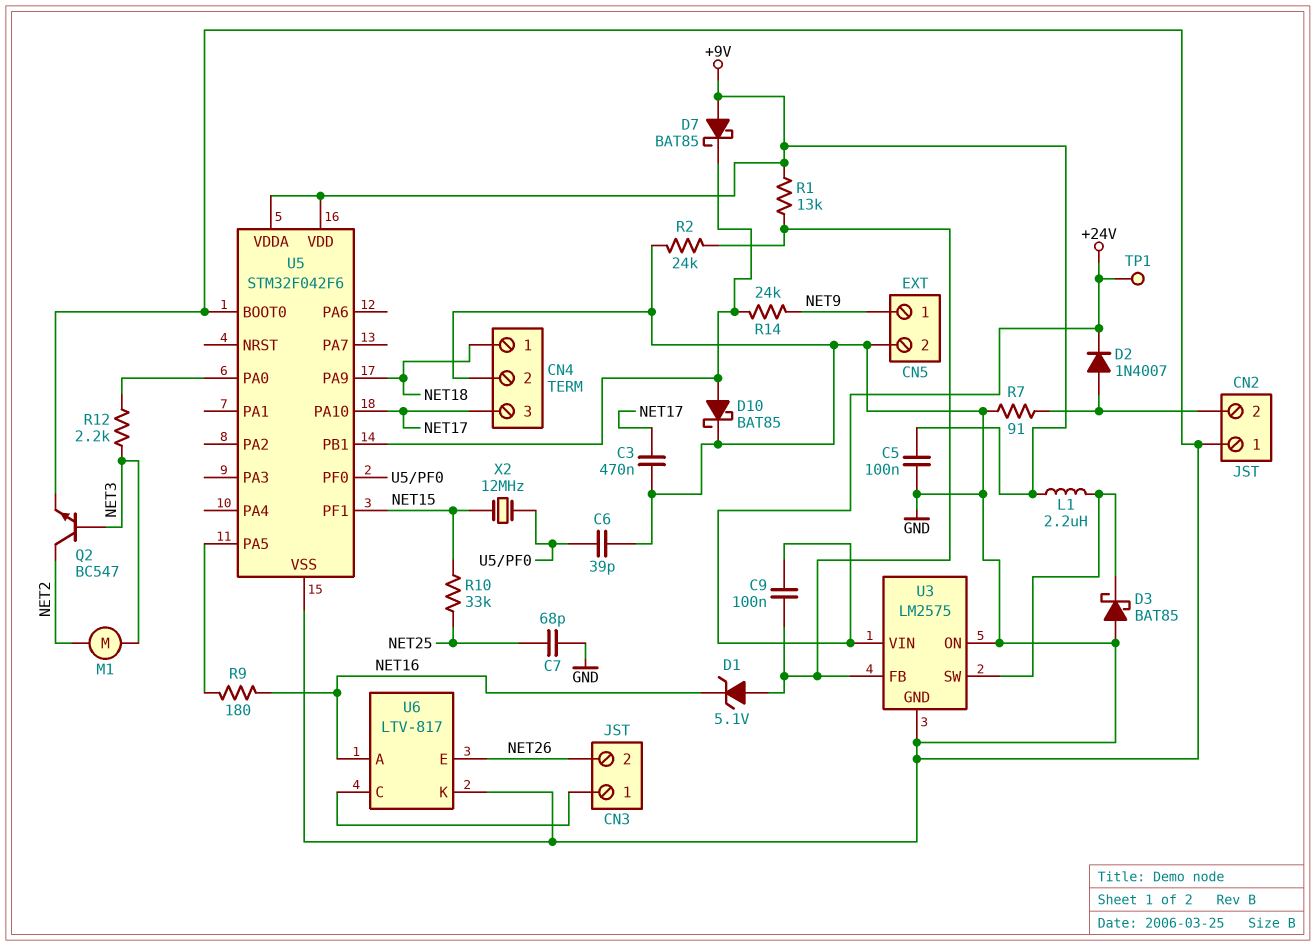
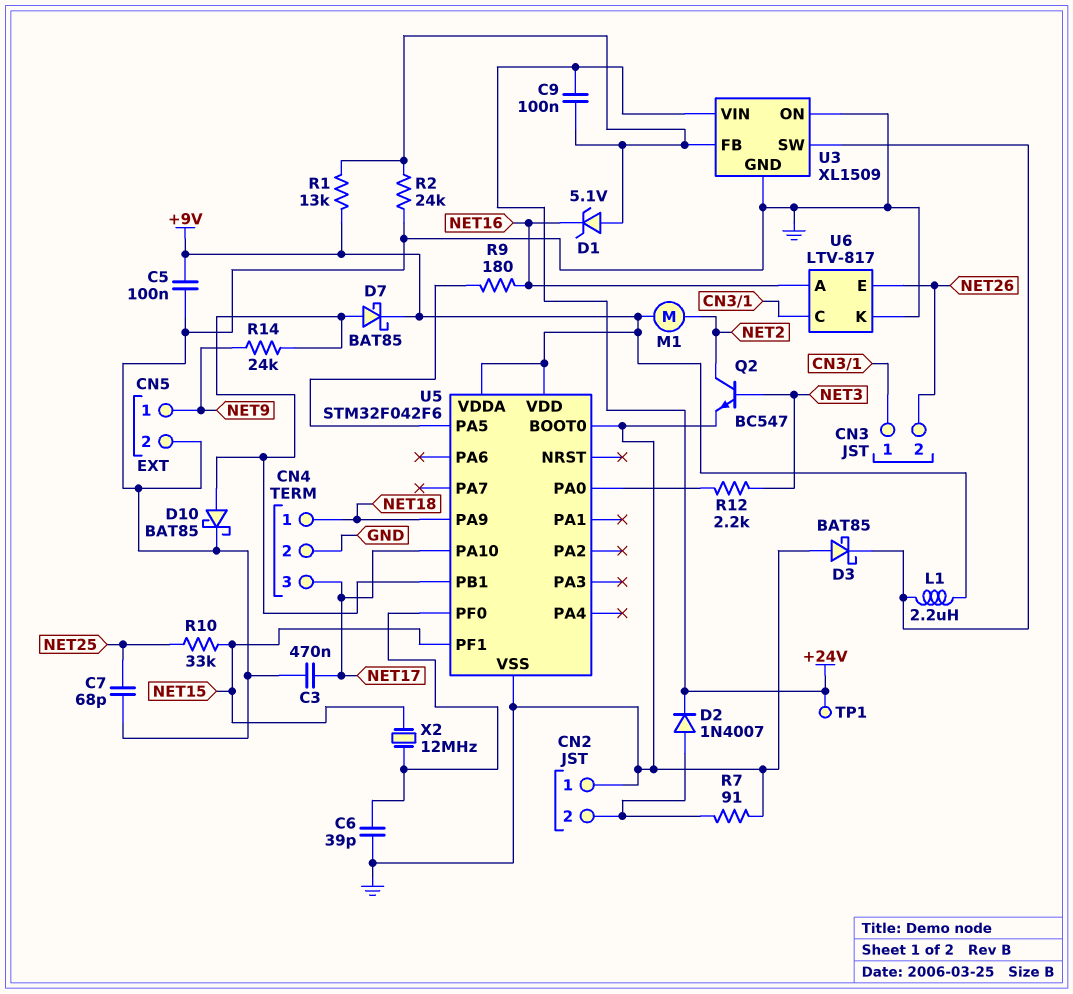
D7: schottky BAT85 (A +9V, K U5/PB1) -> schottky BAT85 (A U5/PB1, K +9V)
M1: motor (NET2, NET3) -> motor (+9V, NET2)
U3: LM2575 -> XL1509

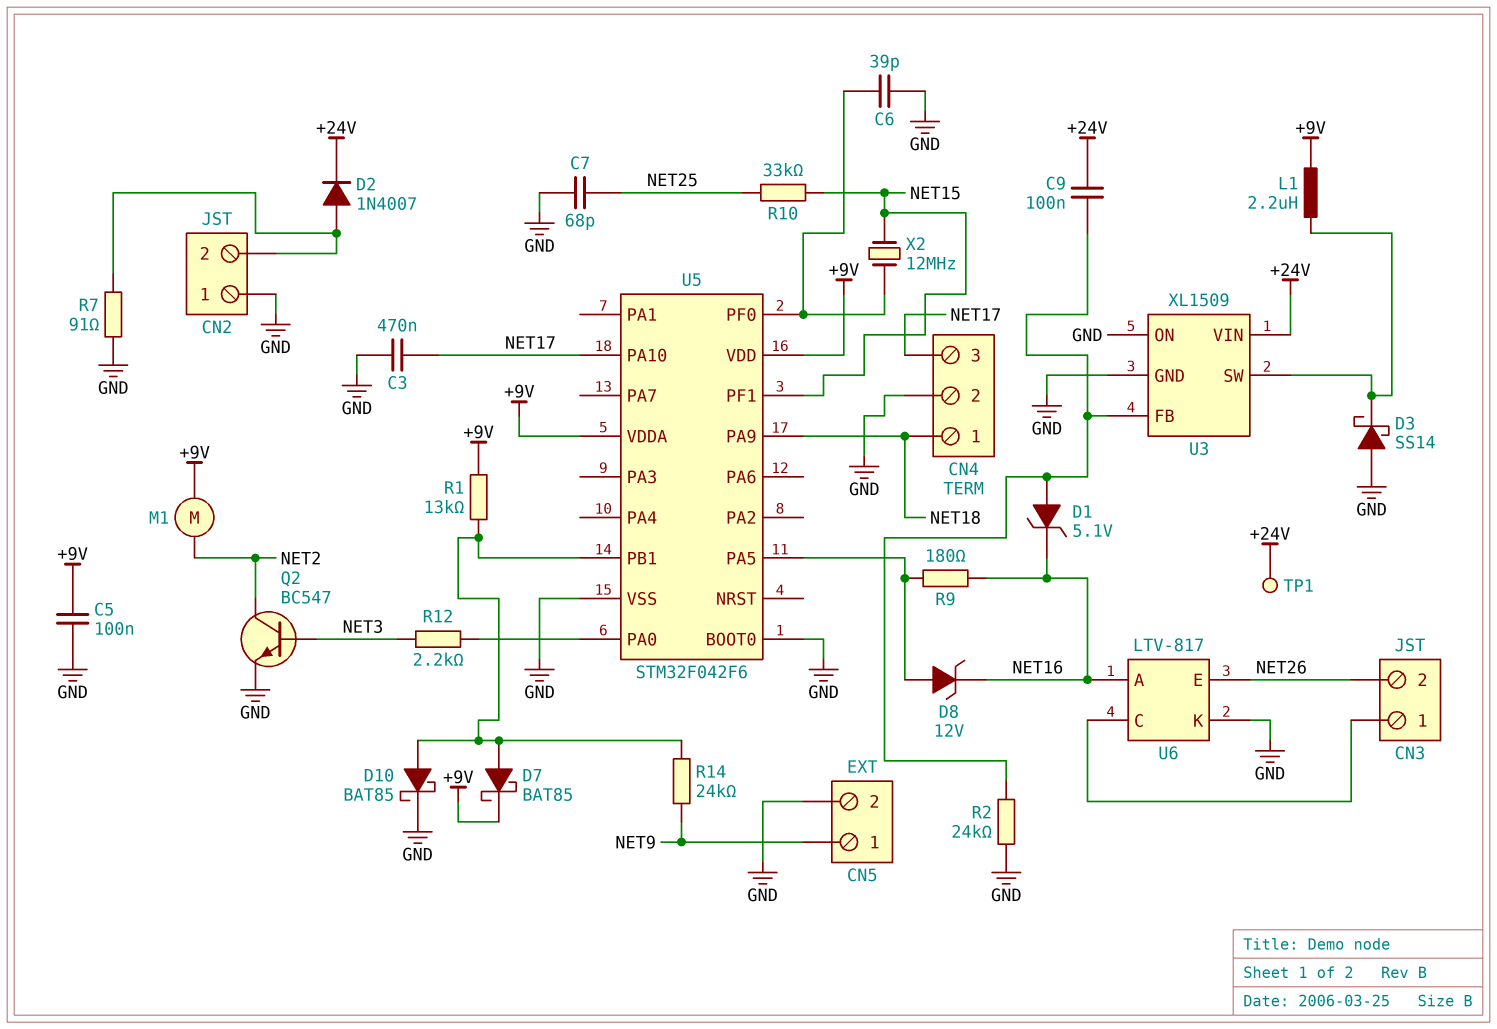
D3: schottky BAT85 (A GND, K U3/SW) -> schottky SS14 (A GND, K U3/SW)
D8: none -> zener 12V (A U5/PA5, K NET16)
R1: 13k (+9V, U3/FB) -> 13k (+9V, U5/PB1)

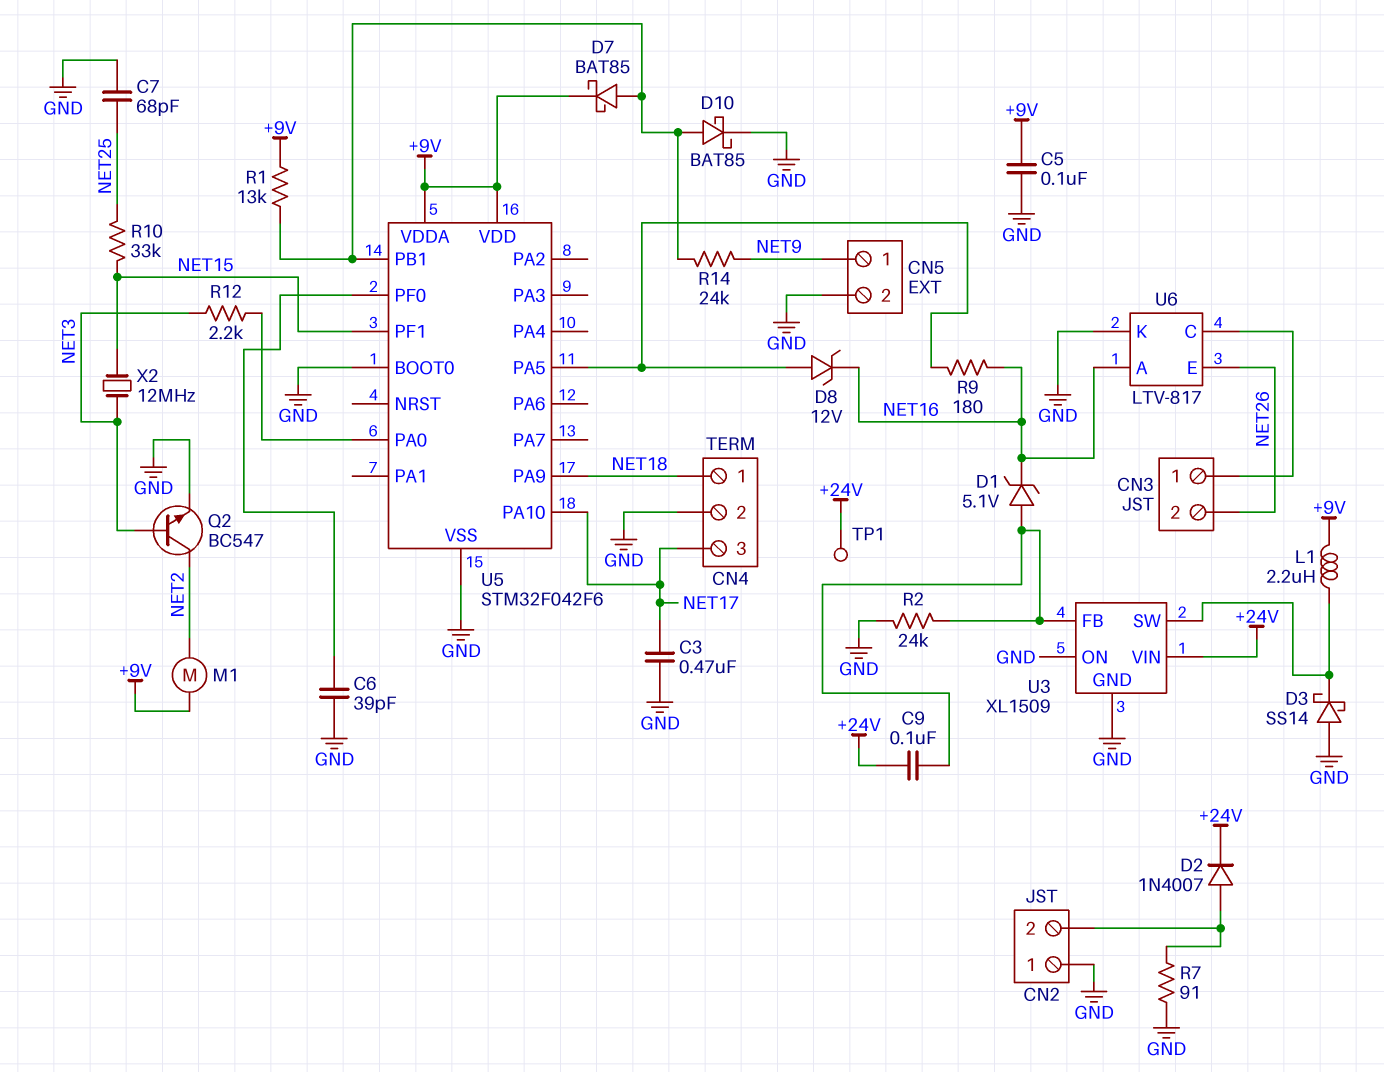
X2: 12MHz (NET15, U5/PF0) -> 12MHz (NET3, NET15)

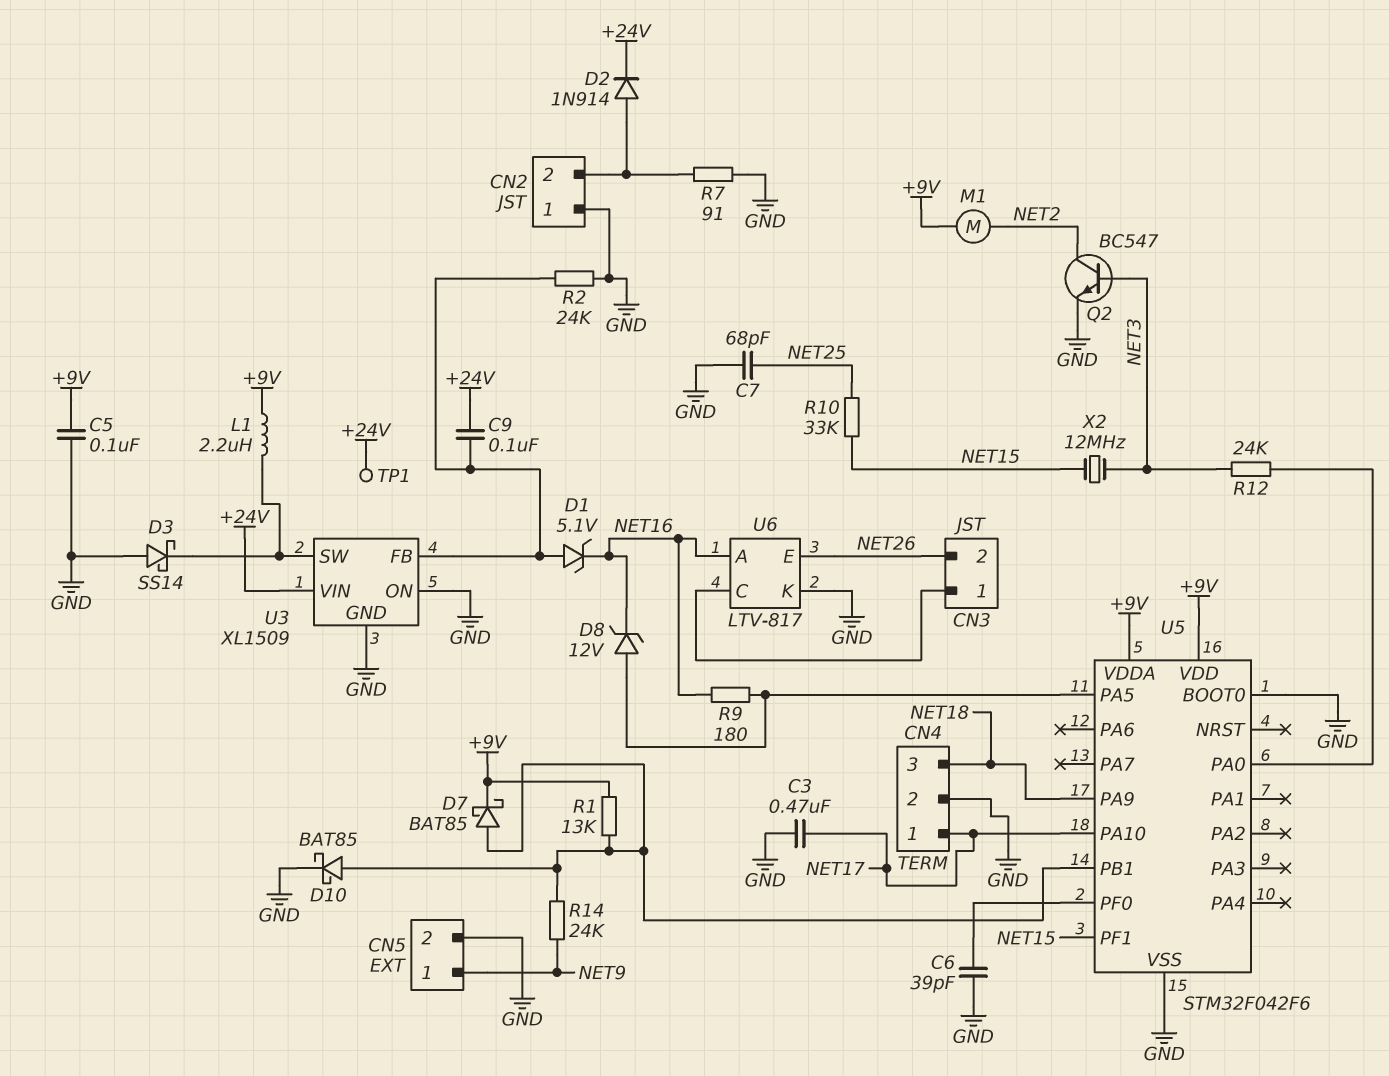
CN4 pin 1: NET18 -> NET17
CN4 pin 3: NET17 -> NET18
D2: diode 1N4007 (A CN2/2, K +24V) -> diode 1N914 (A CN2/2, K +24V)
R12: 2.2k (NET3, U5/PA0) -> 24k (NET3, U5/PA0)

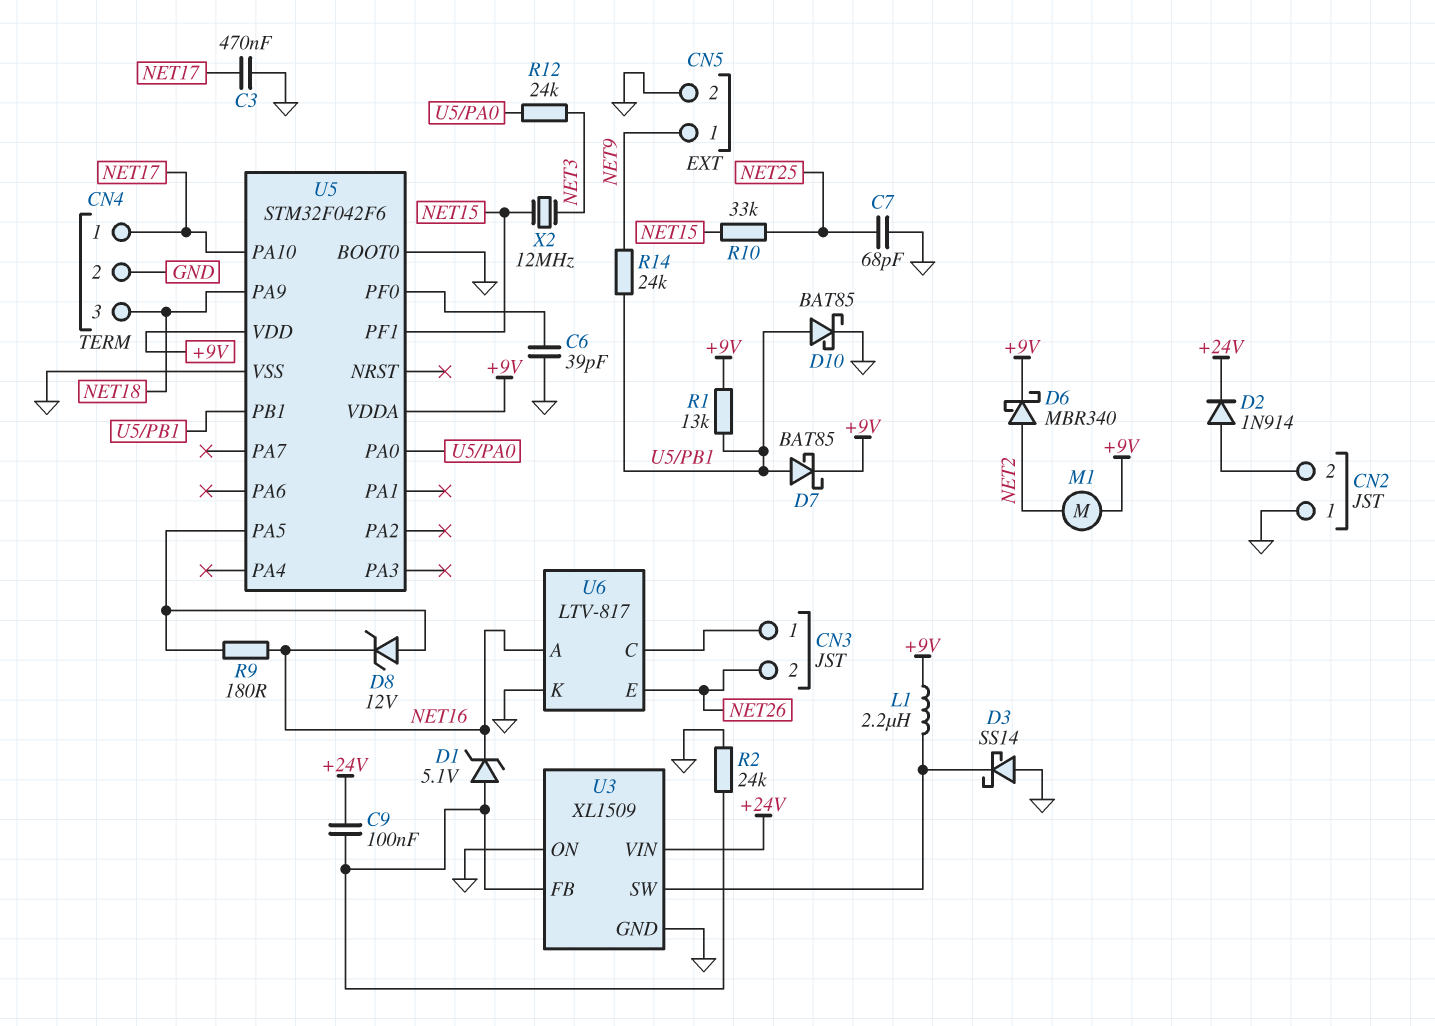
C5: 100nF (+9V, GND) -> none
D6: none -> schottky MBR340 (A NET2, K +9V)
Q2: NPN BC547 (B NET3, C NET2, E GND) -> none
R7: 91 (CN2/2, GND) -> none
TP1: test point (+24V) -> none

